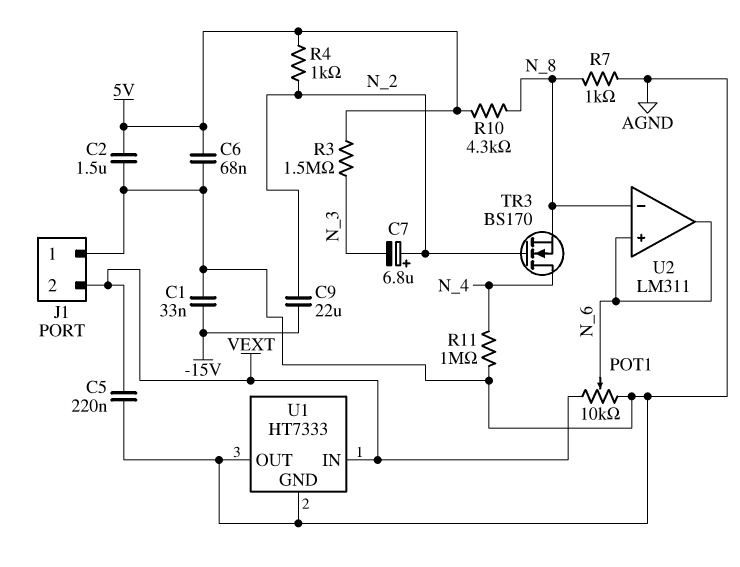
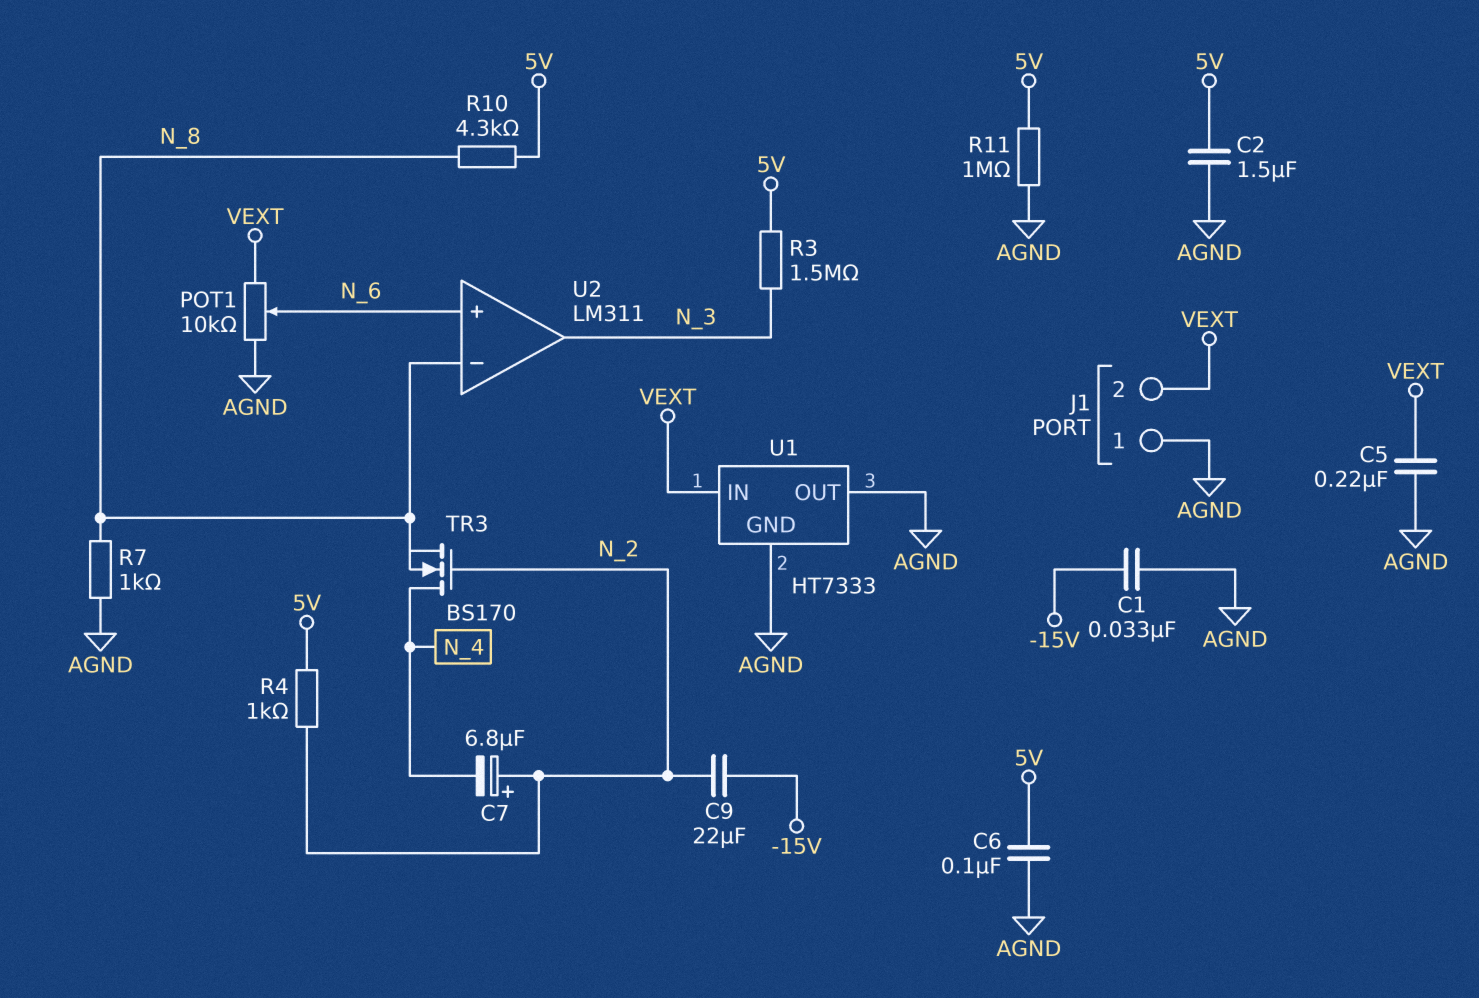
C6: 68nF (5V, AGND) -> 100nF (5V, AGND)
C7: 6.8uF (plus N_2, minus N_3) -> 6.8uF (plus N_2, minus N_4)
R11: 1M (AGND, N_4) -> 1M (5V, AGND)
U2 pin out: N_6 -> N_3

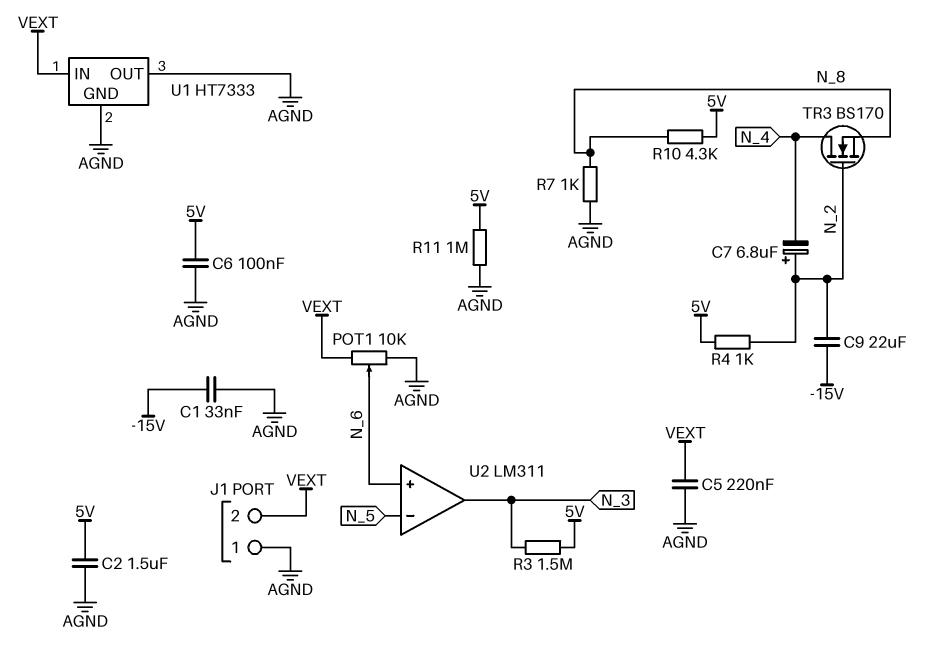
U2 pin in-: N_8 -> N_5

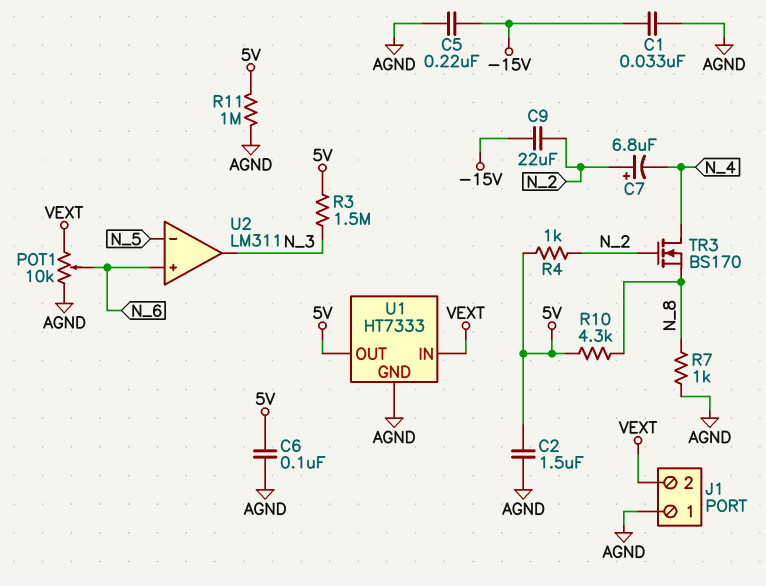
C5: 220nF (AGND, VEXT) -> 220nF (-15V, AGND)
U1 pin OUT: AGND -> 5V

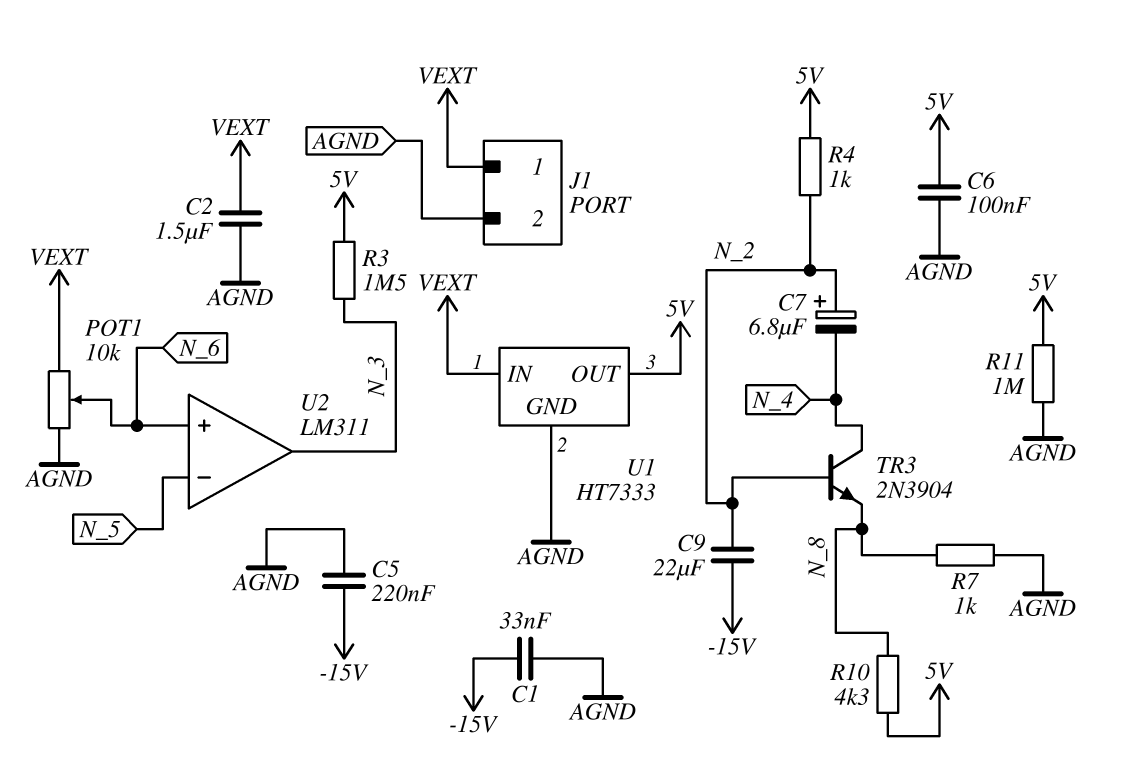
C2: 1.5uF (5V, AGND) -> 1.5uF (AGND, VEXT)
J1 pin 1: AGND -> VEXT
J1 pin 2: VEXT -> AGND
TR3: NMOS BS170 (G N_2, D N_4, S N_8) -> NPN 2N3904 (B N_2, C N_4, E N_8)

